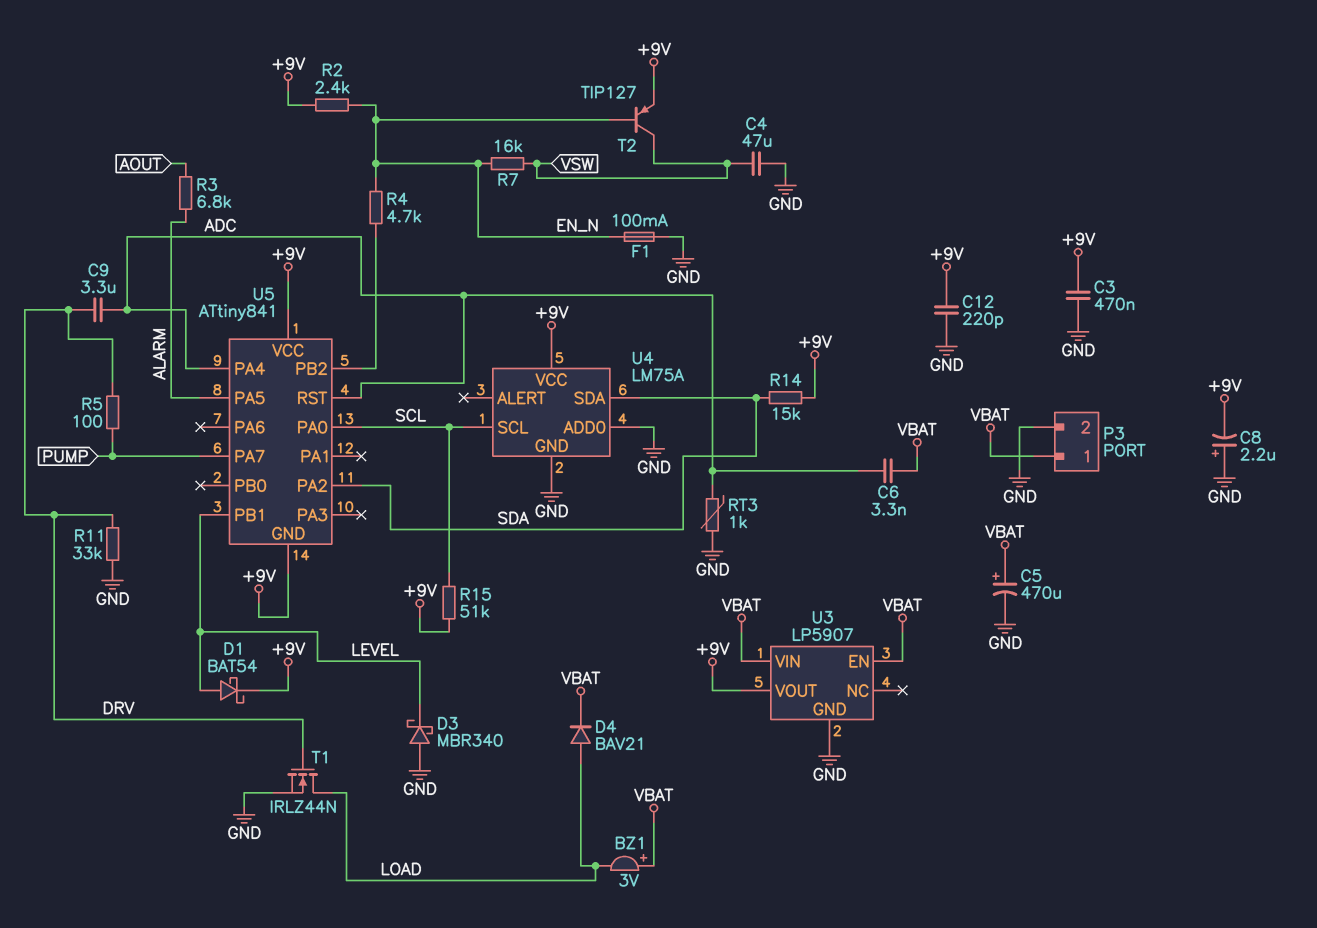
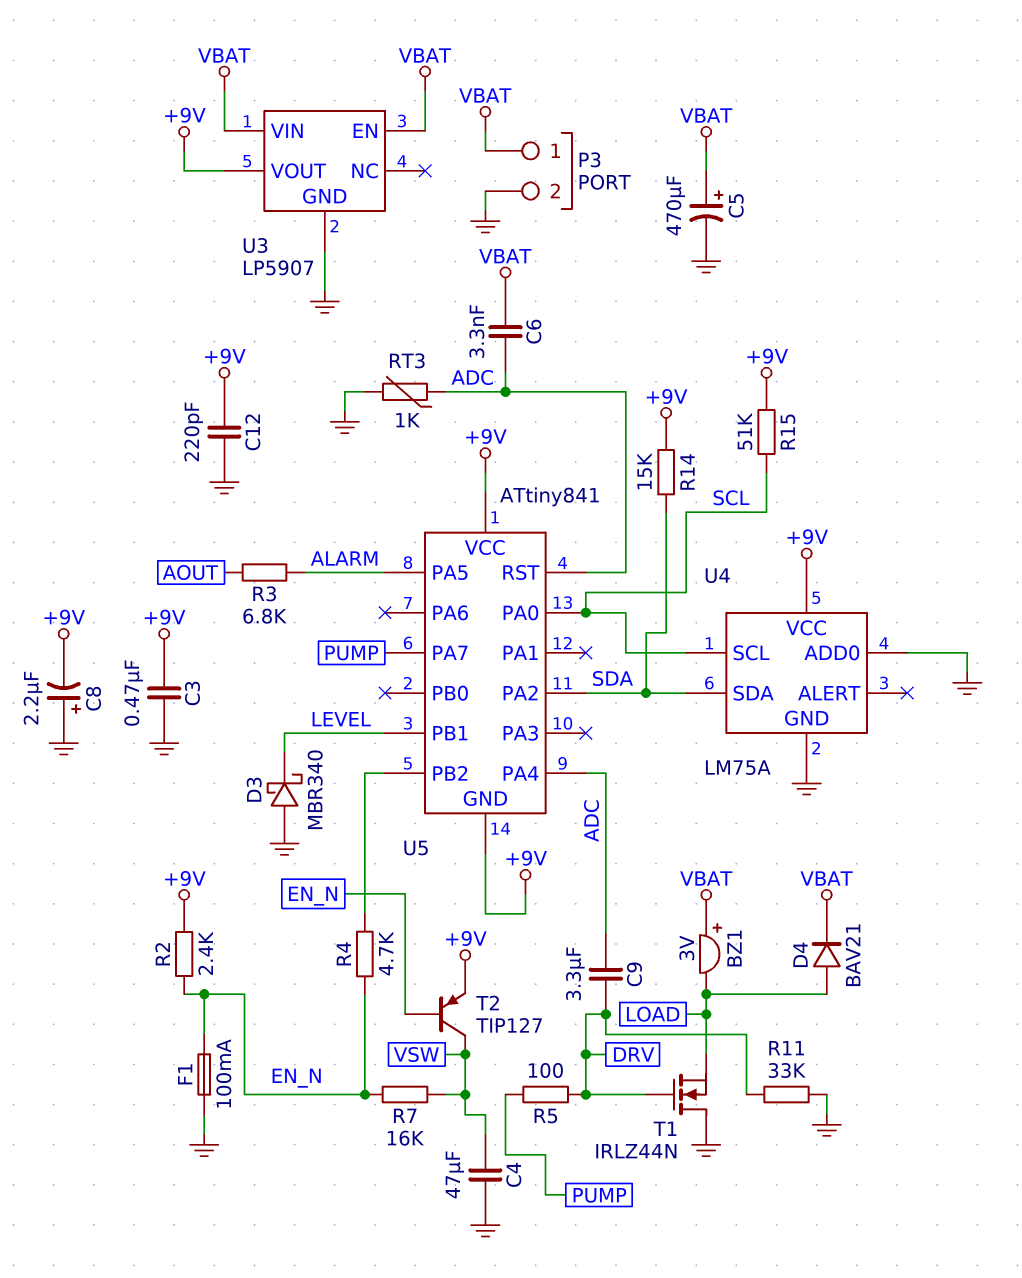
D1: schottky BAT54 (A LEVEL, K +9V) -> none
T1: NMOS IRLZ44N (G DRV, D LOAD, S GND) -> NMOS IRLZ44N (G DRV, D GND, S LOAD)

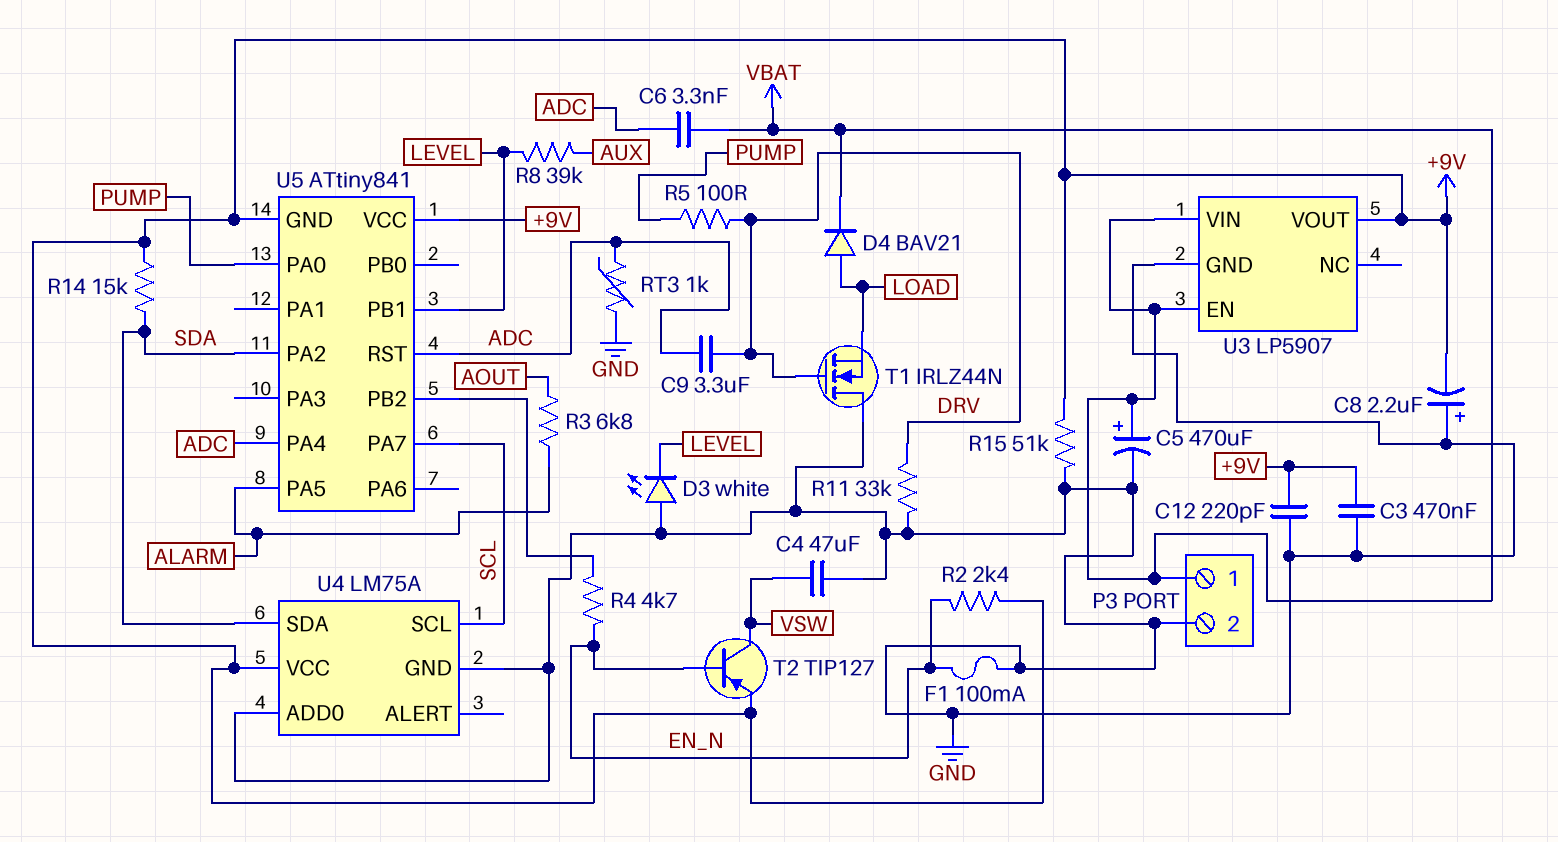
BZ1: buzzer 3V (plus VBAT, minus LOAD) -> none
D3: schottky MBR340 (A GND, K LEVEL) -> LED white (A GND, K LEVEL)
R7: 16k (EN_N, VSW) -> none
R8: none -> 39k (AUX, LEVEL)
R15: 51k (+9V, SCL) -> 51k (+9V, GND)
U5 pin PA0: SCL -> PUMP
U5 pin PA7: PUMP -> SCL

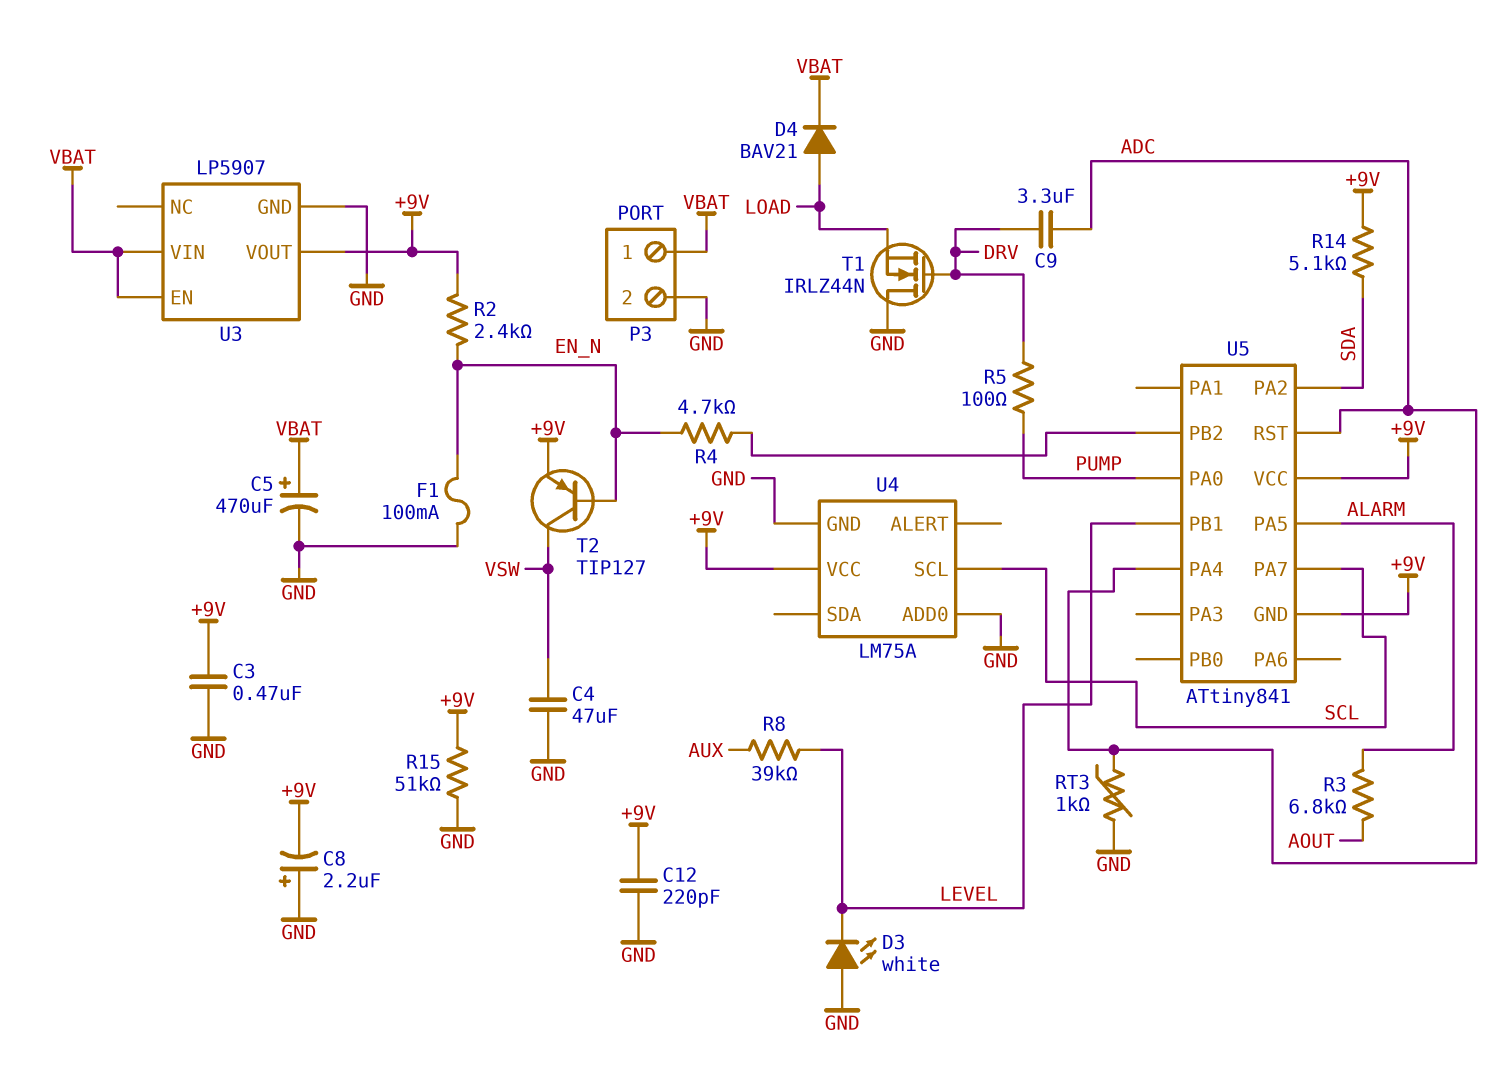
C6: 3.3nF (ADC, VBAT) -> none
R11: 33k (DRV, GND) -> none
R14: 15k (+9V, SDA) -> 5.1k (+9V, SDA)
U4 pin SDA: SDA -> none

